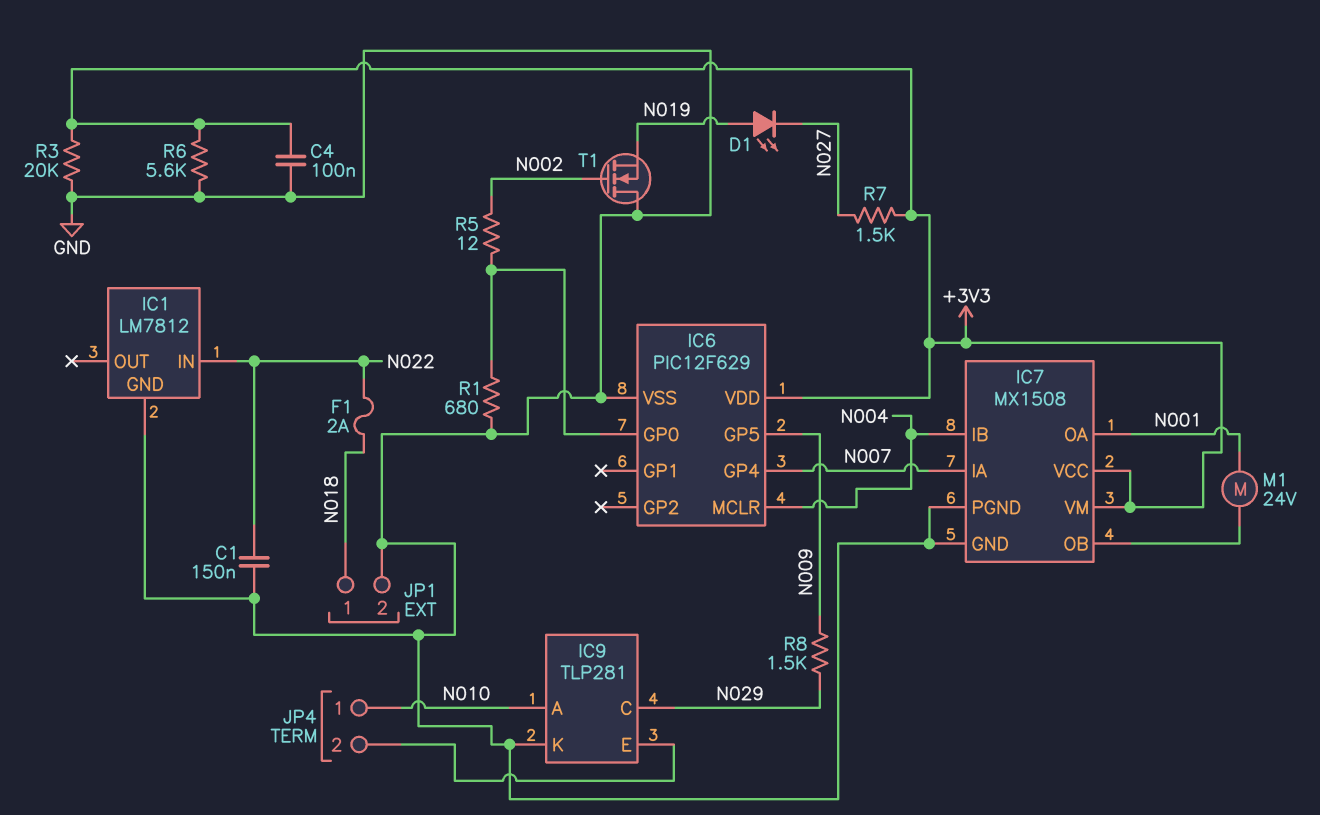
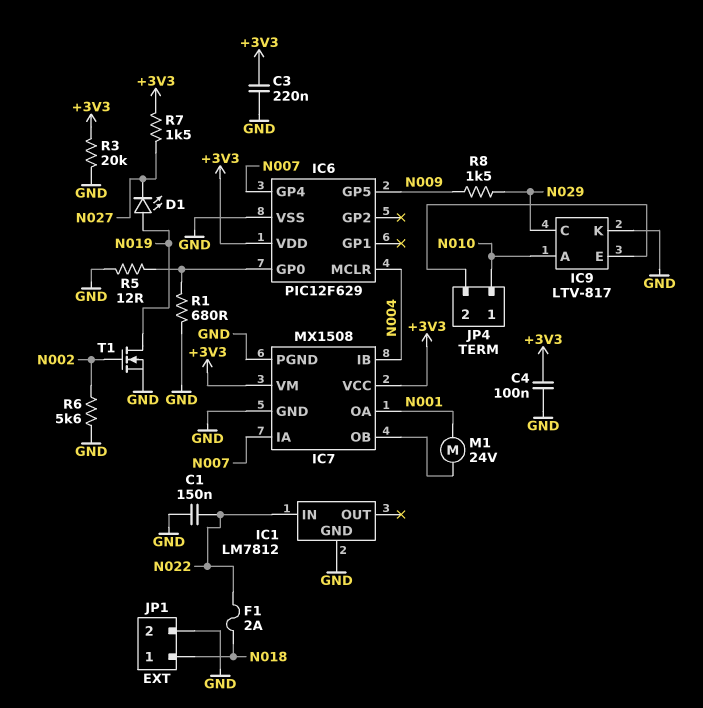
C3: none -> 220nF (+3V3, GND)
IC9: TLP281 -> LTV-817
R5: 12 (IC6/GP0, N002) -> 12 (GND, IC6/GP0)
R6: 5.6k (+3V3, GND) -> 5.6k (GND, N002)
T1: NMOS (G N002, D GND, S N019) -> NMOS (G N002, D N019, S GND)

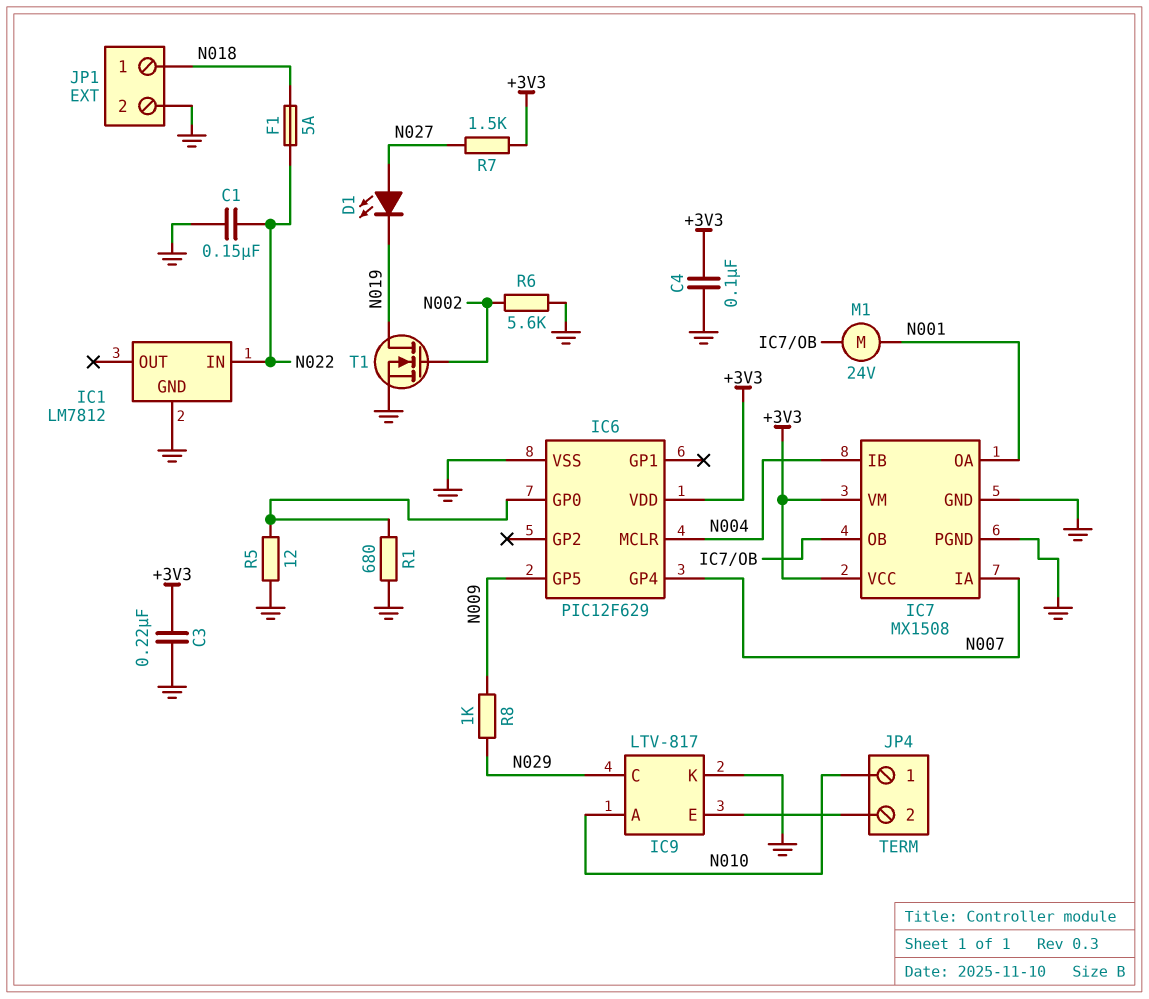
D1: LED (A N019, K N027) -> LED (A N027, K N019)
F1: 2A (N018, N022) -> 5A (N018, N022)
R3: 20k (+3V3, GND) -> none
R8: 1.5k (N009, N029) -> 1k (N009, N029)

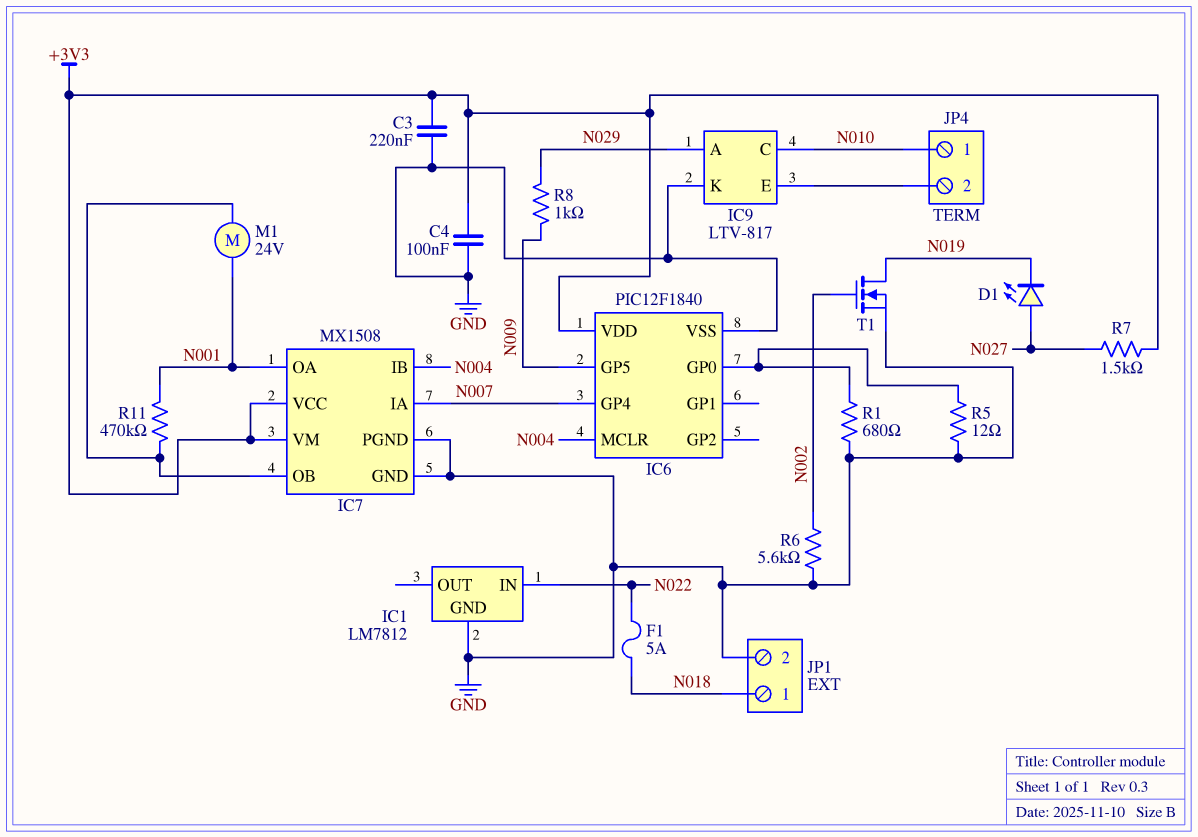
C1: 150nF (GND, N022) -> none
IC6: PIC12F629 -> PIC12F1840
IC9 pin A: N010 -> N029
IC9 pin C: N029 -> N010
R11: none -> 470k (IC7/OB, N001)

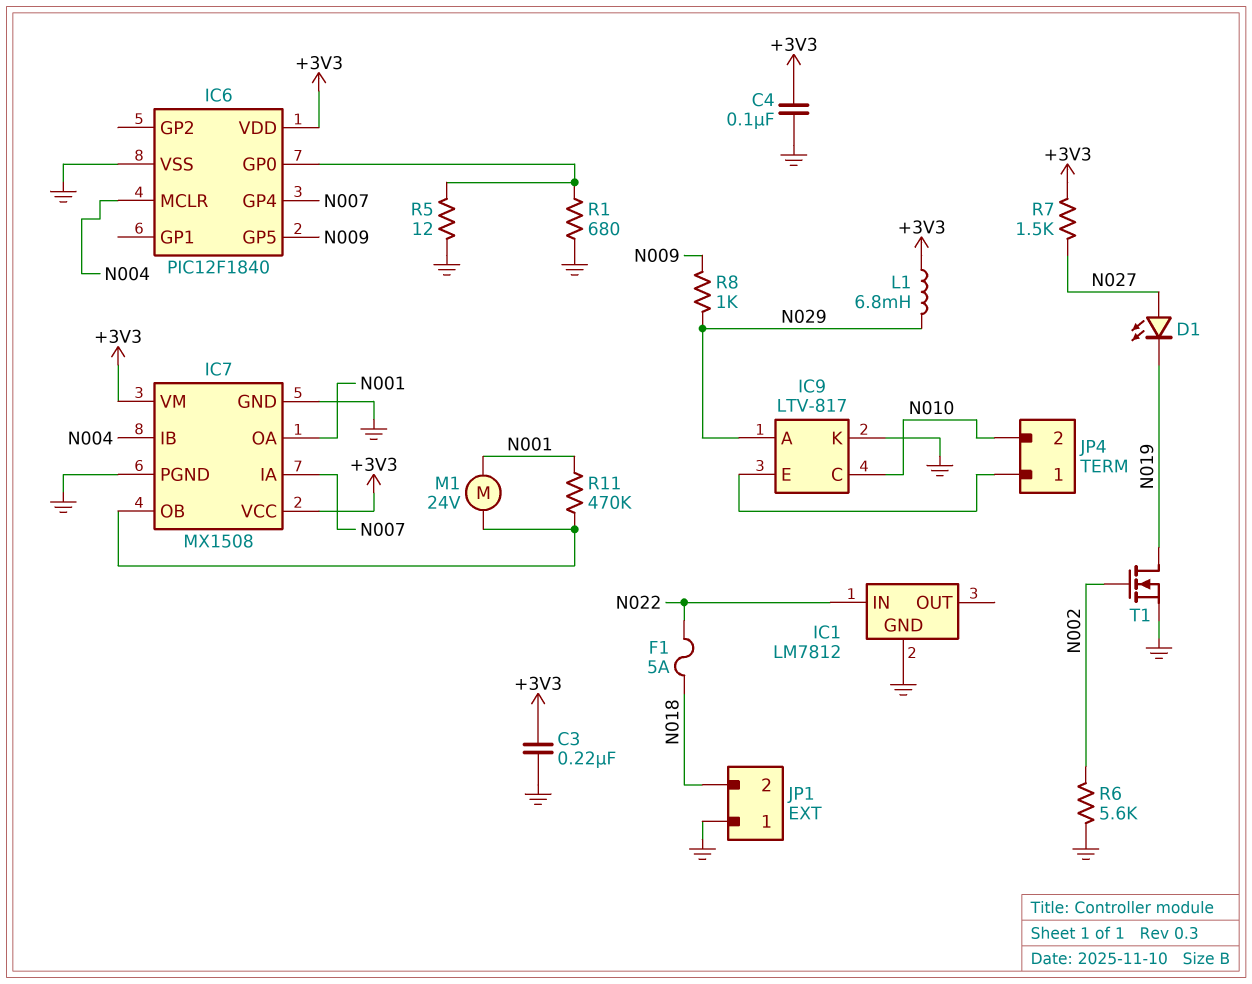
JP1 pin 1: N018 -> GND
JP1 pin 2: GND -> N018
JP4 pin 1: N010 -> IC9/E
JP4 pin 2: IC9/E -> N010
L1: none -> 6.8mH (+3V3, N029)

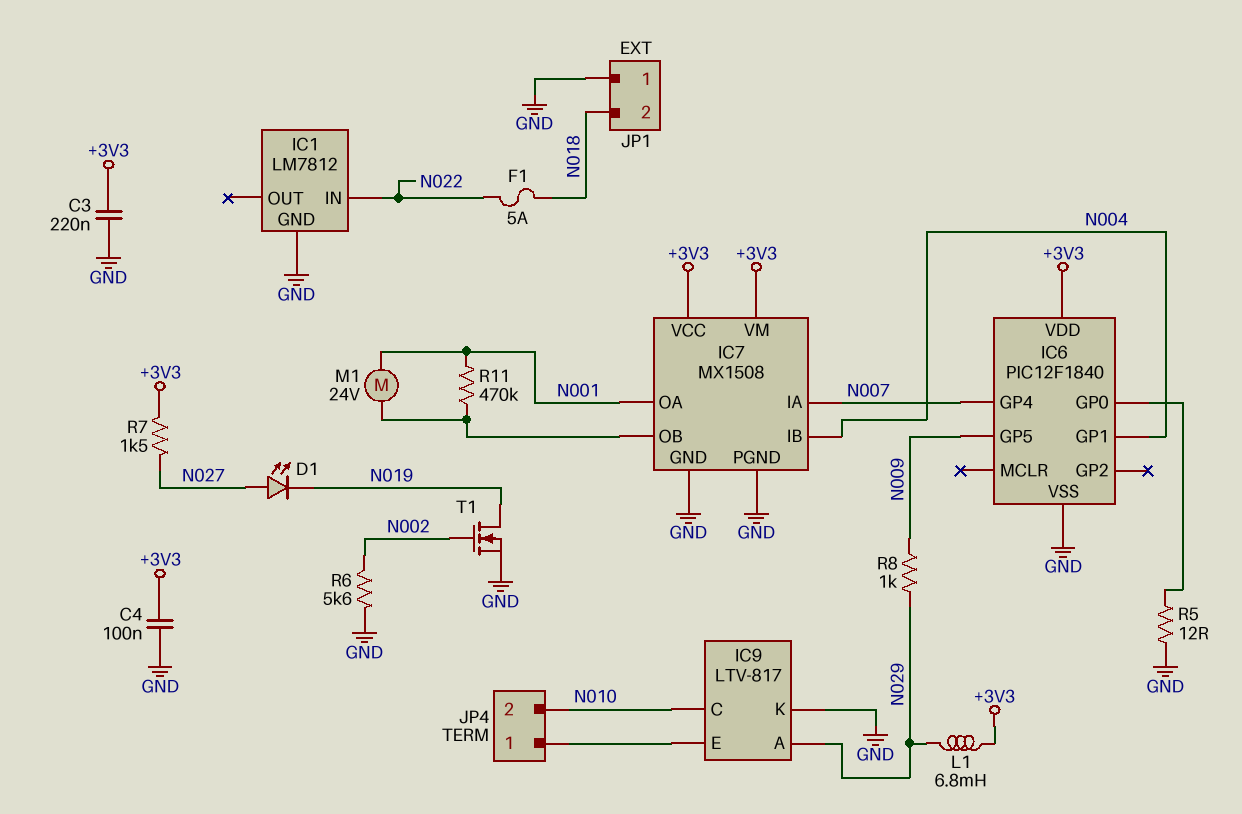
IC6 pin GP1: none -> N004
IC6 pin MCLR: N004 -> none
R1: 680 (GND, IC6/GP0) -> none

